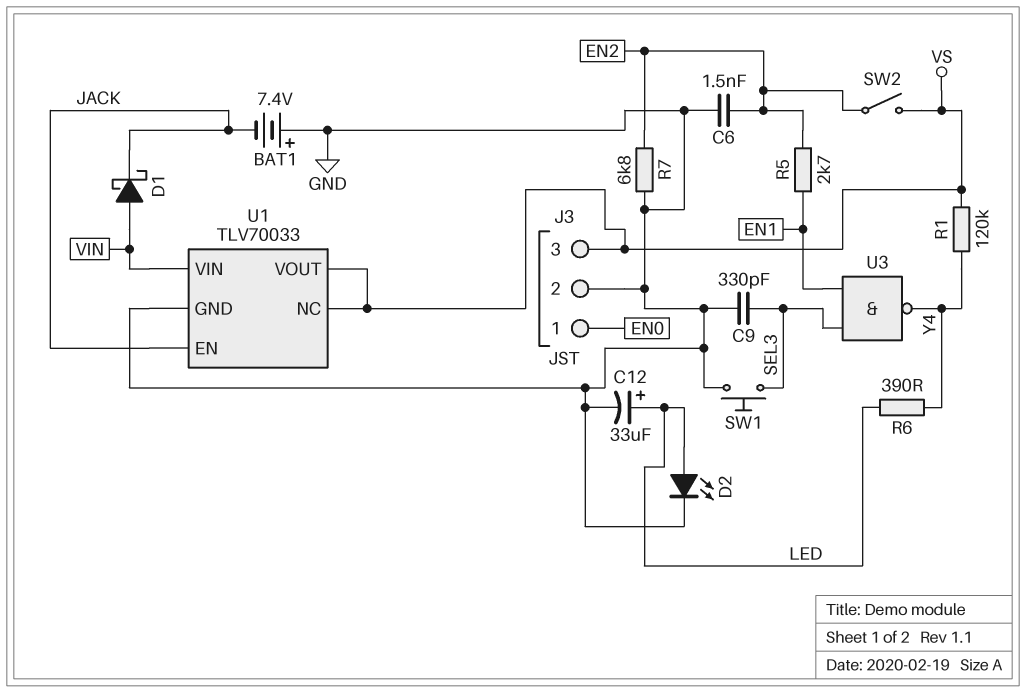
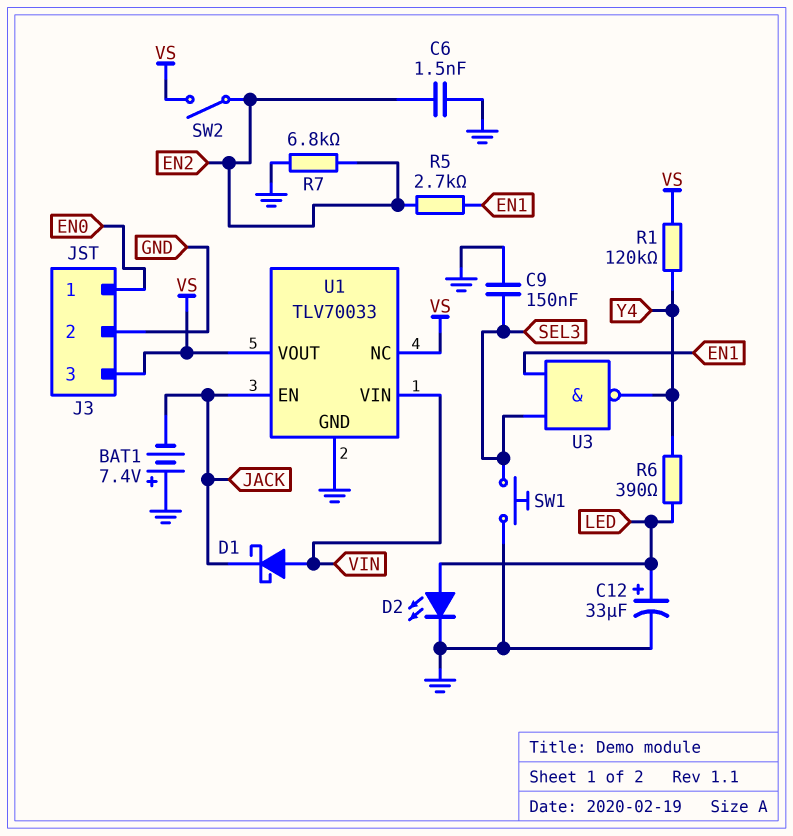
C9: 330pF (GND, SEL3) -> 150nF (GND, SEL3)

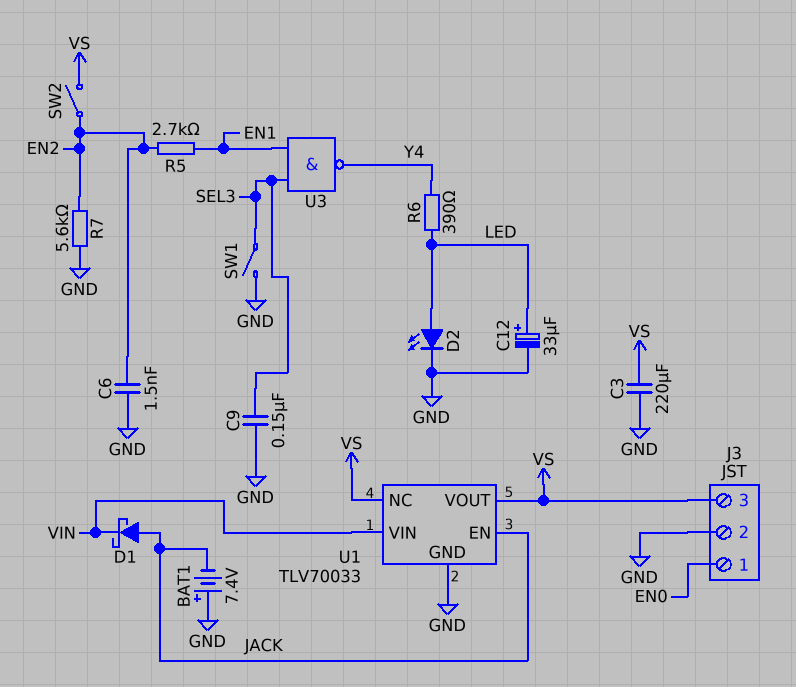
C3: none -> 220uF (GND, VS)
D1: schottky (A VIN, K JACK) -> schottky (A JACK, K VIN)
R1: 120k (VS, Y4) -> none
R7: 6.8k (EN2, GND) -> 5.6k (EN2, GND)
SW1: button (GND, SEL3) -> switch (GND, SEL3)

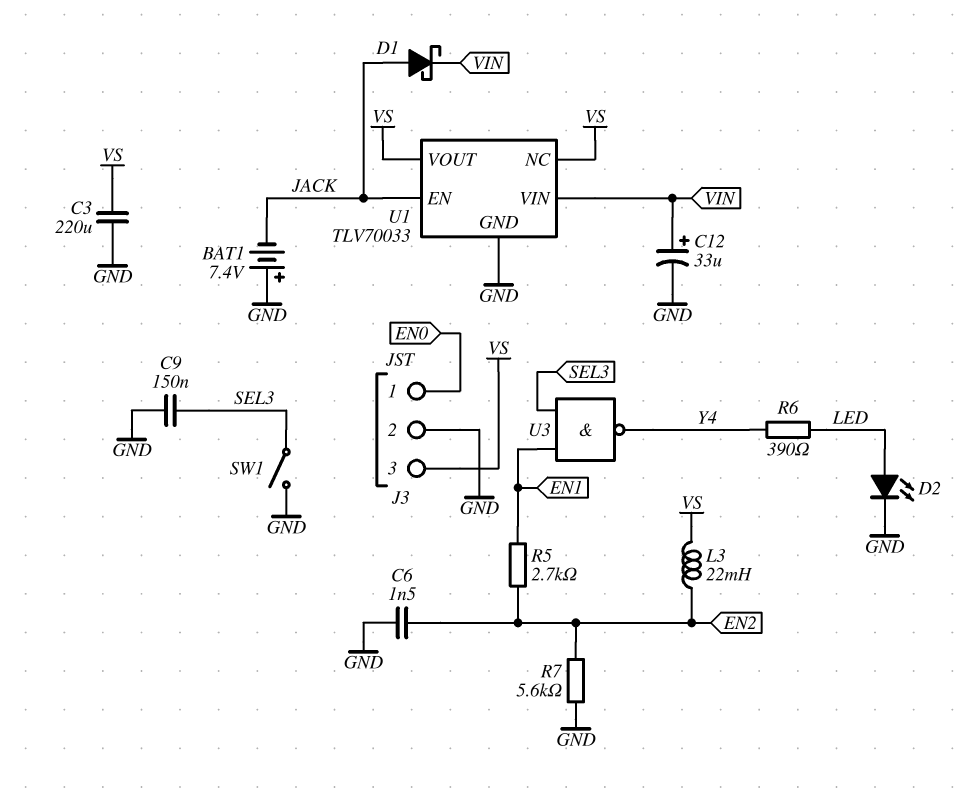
C12: 33uF (plus LED, minus GND) -> 33uF (plus VIN, minus GND)
L3: none -> 22mH (EN2, VS)
SW2: switch (EN2, VS) -> none

